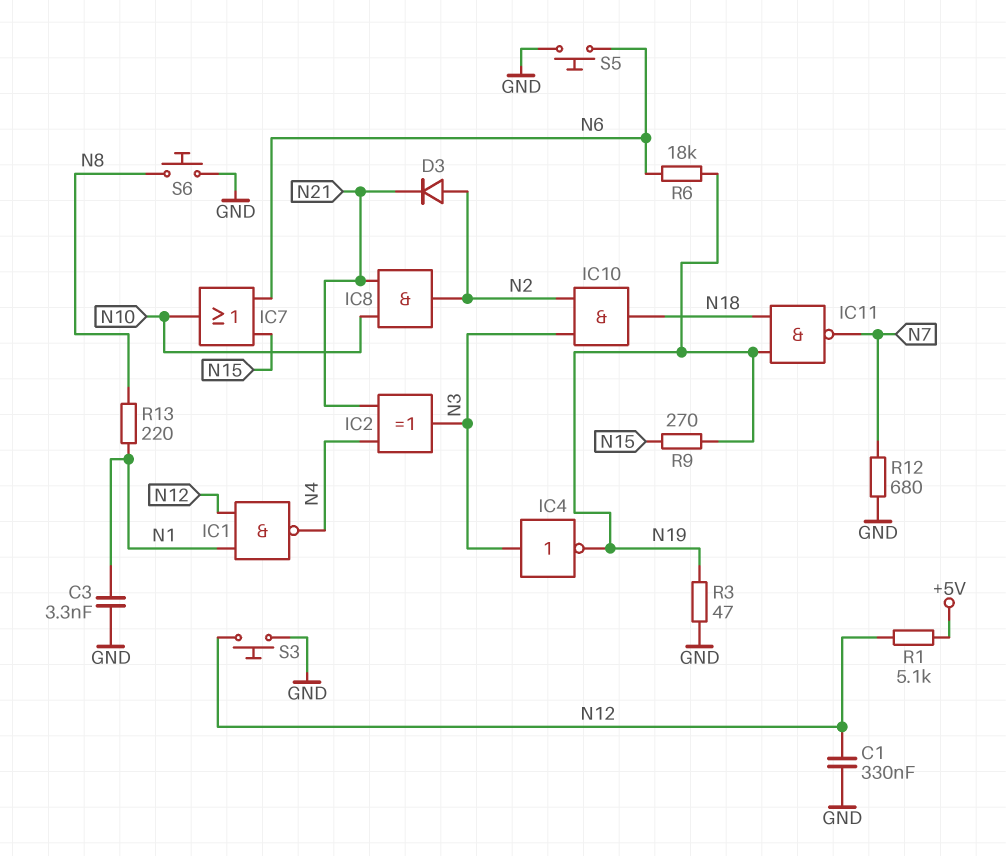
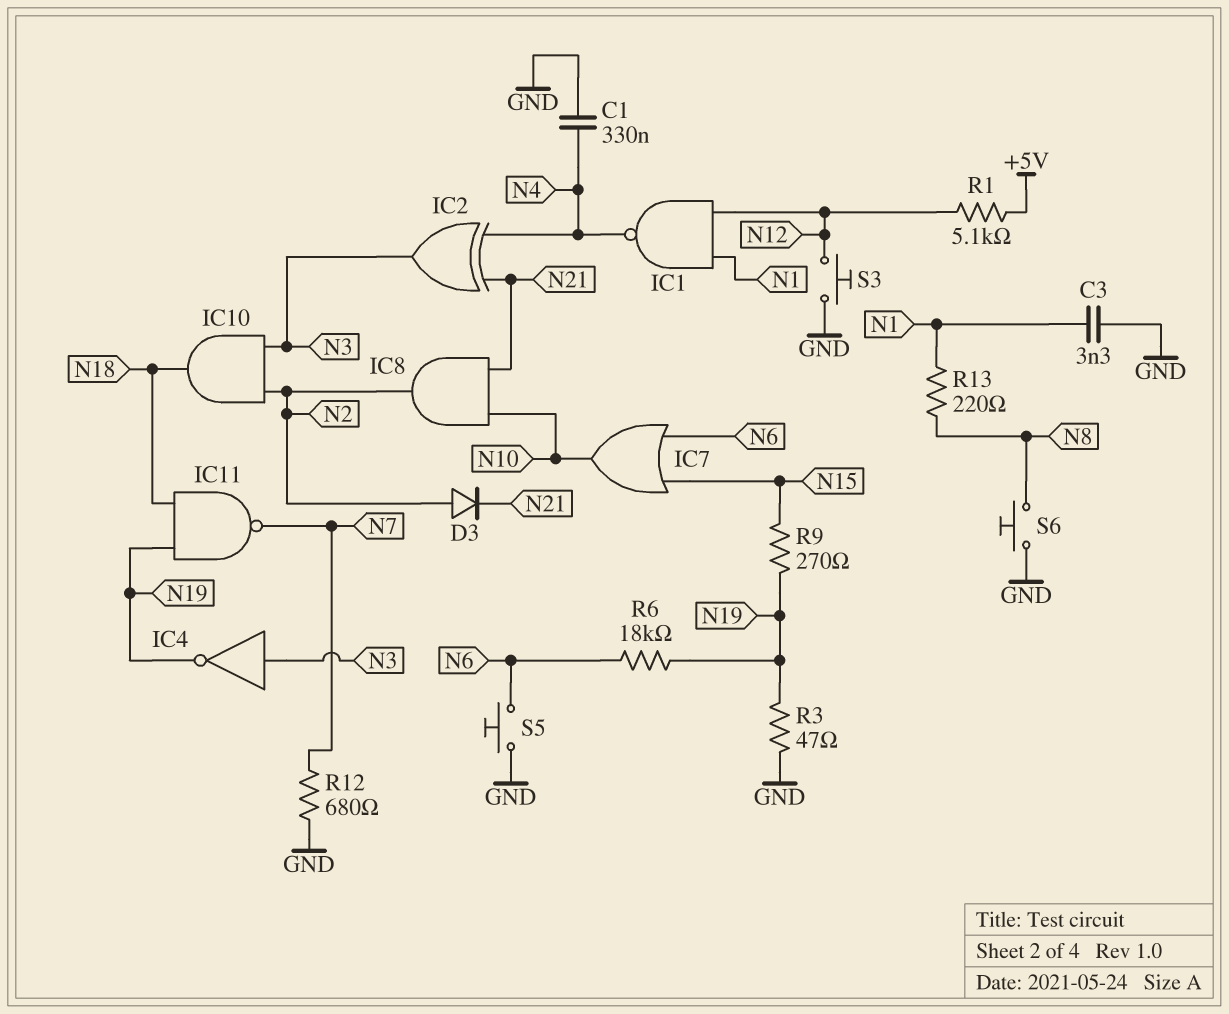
C1: 330nF (GND, N12) -> 330nF (GND, N4)

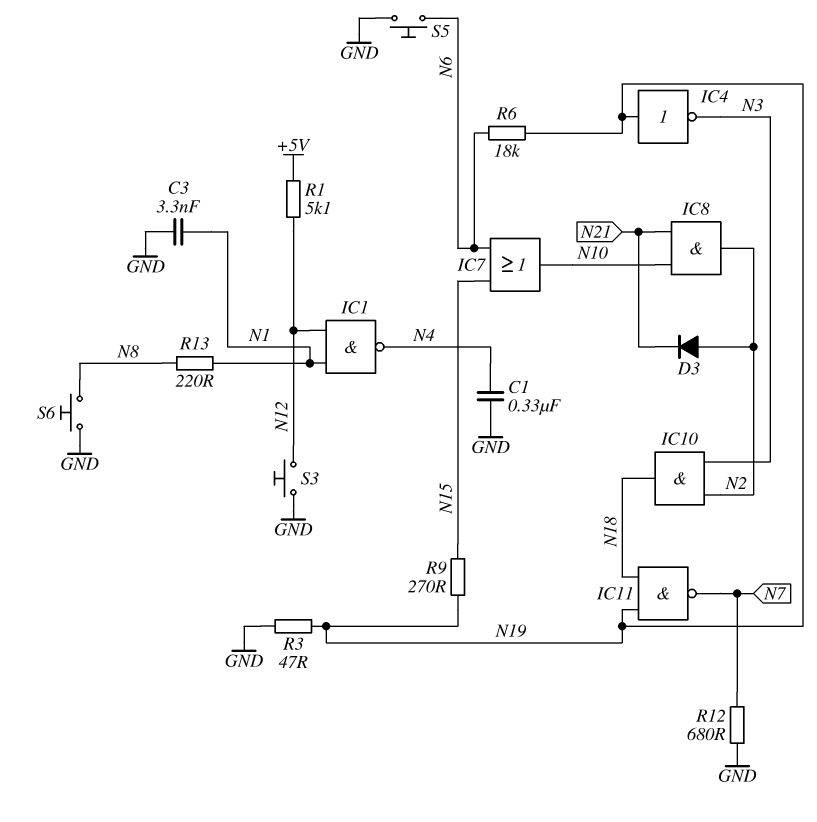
IC2: XOR (in N4, in N21, out N3) -> none
IC4: NOT (in N3, out N19) -> NOT (in N19, out N3)

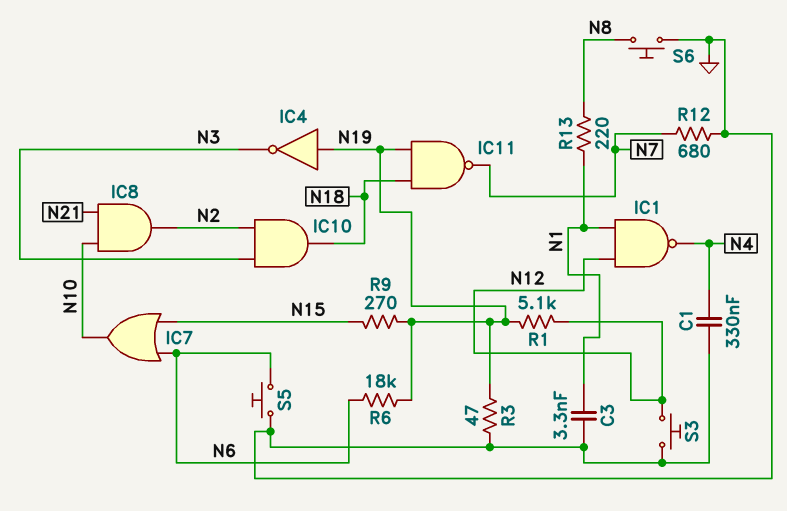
D3: diode (A N2, K N21) -> none
R1: 5.1k (+5V, N12) -> 5.1k (N12, N19)

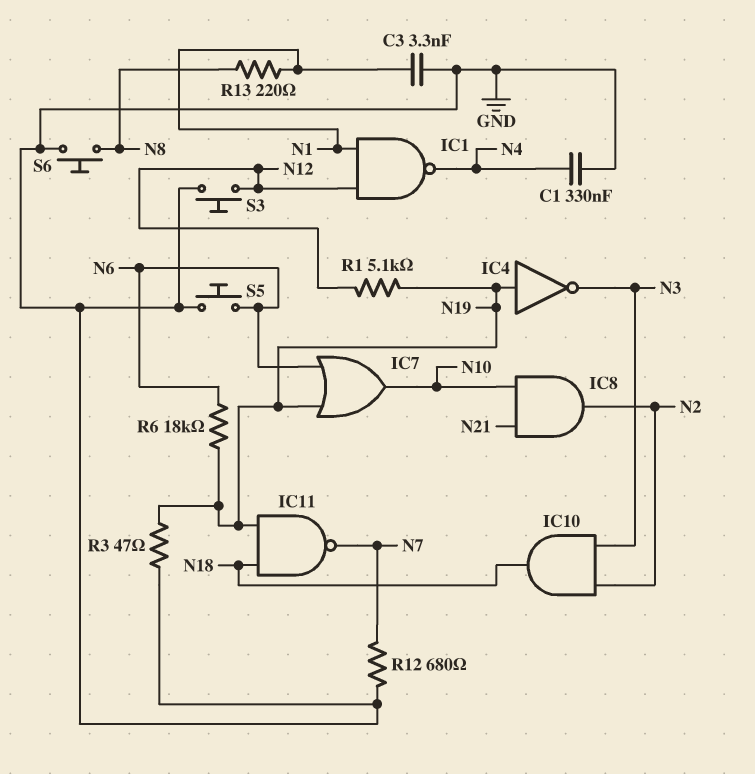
IC7: OR (in N6, in N15, out N10) -> OR (in N6, in N19, out N10)
R9: 270 (N15, N19) -> none

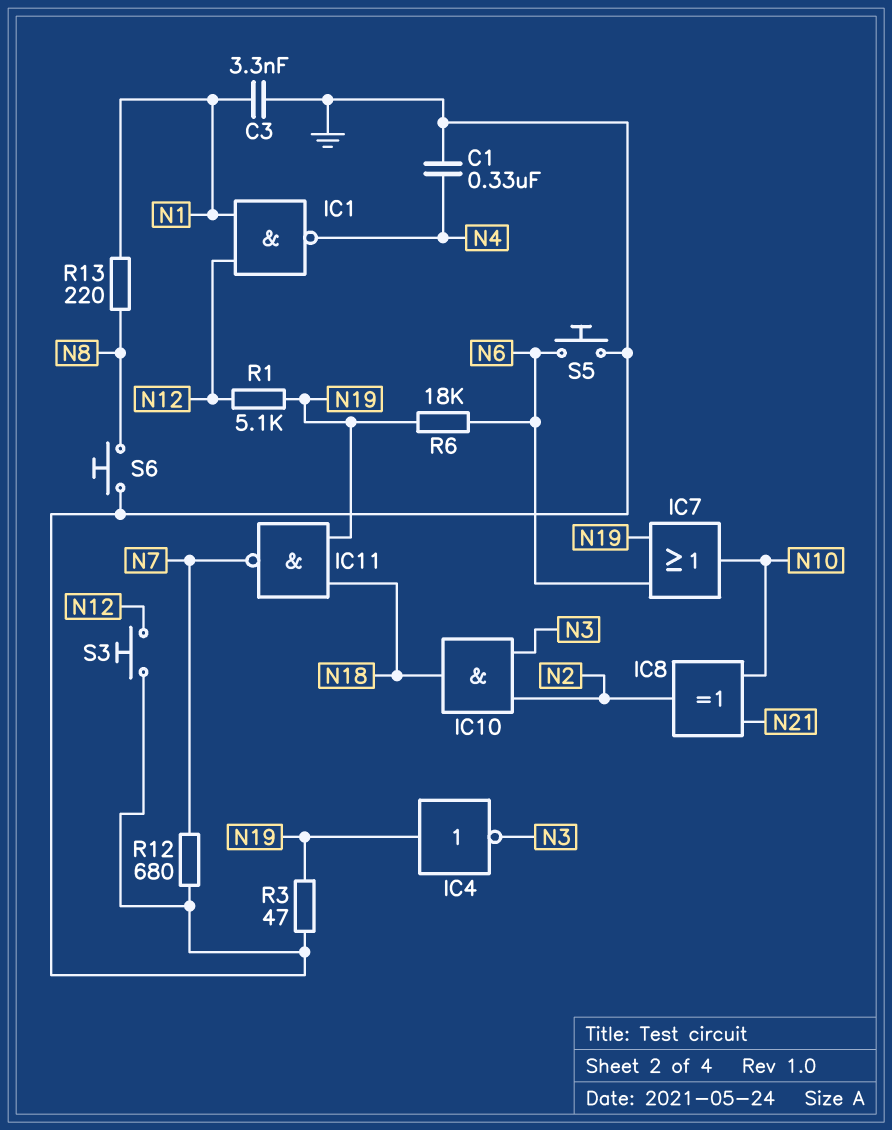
IC8: AND (in N10, in N21, out N2) -> XOR (in N10, in N21, out N2)

